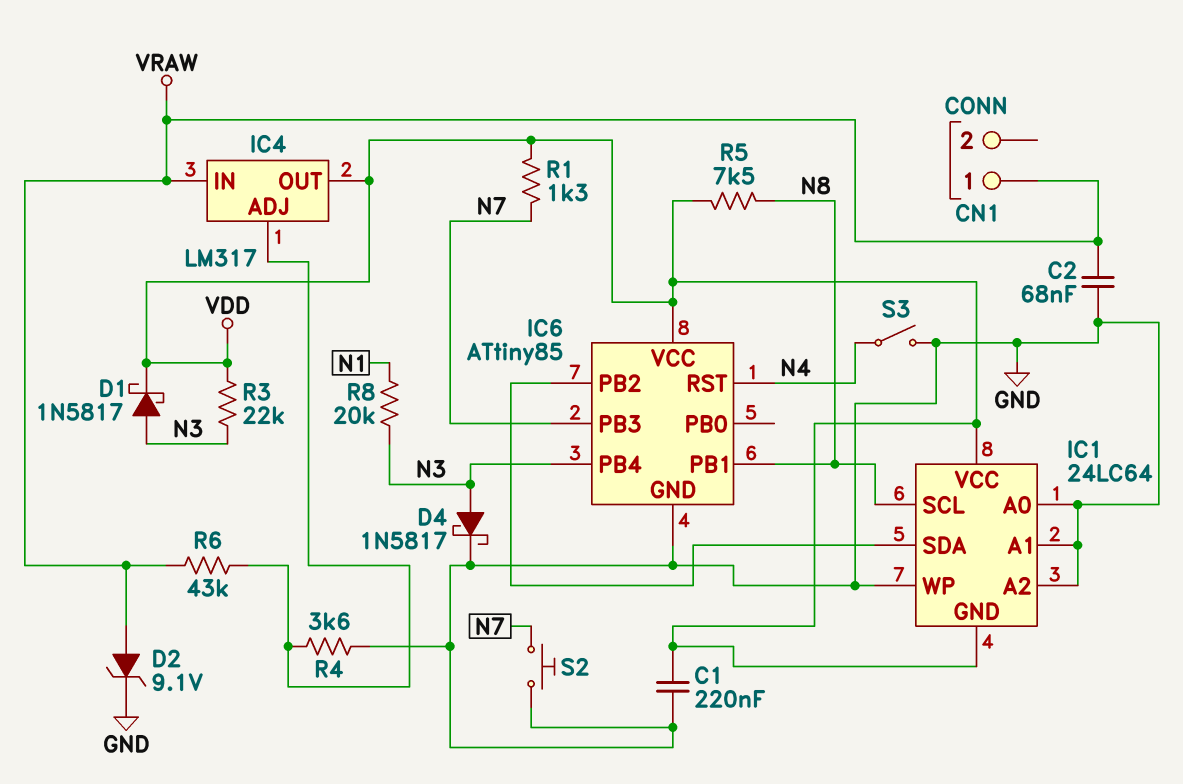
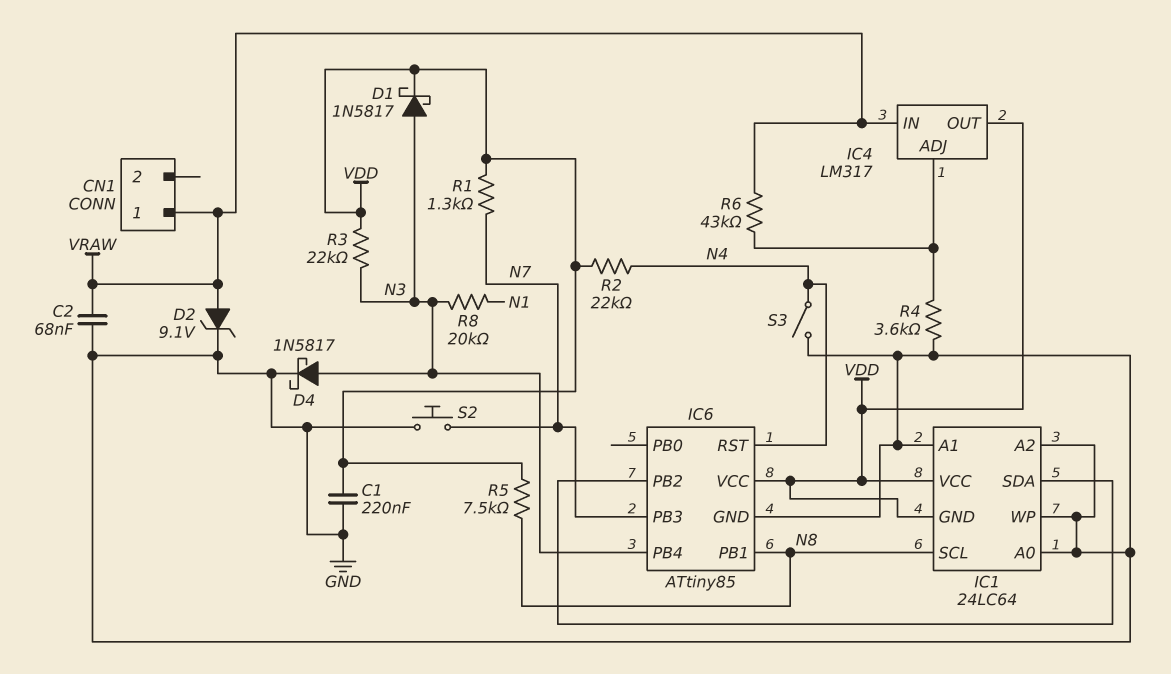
R2: none -> 22k (N4, VDD)

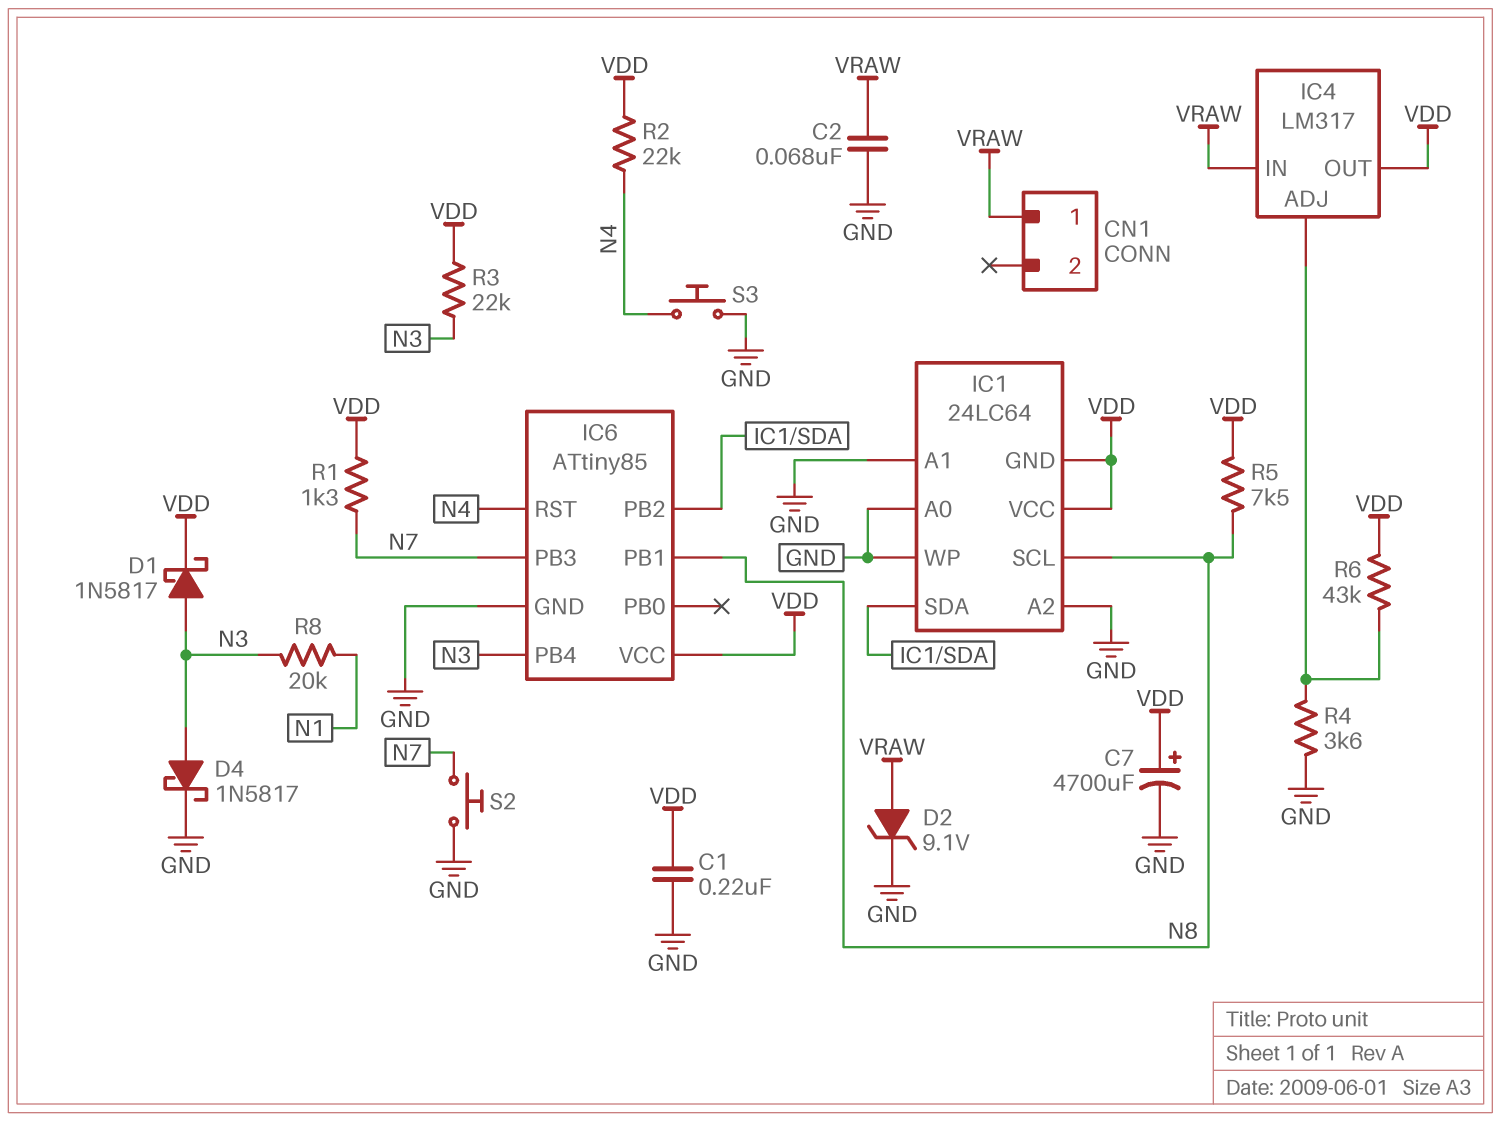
C7: none -> 4700uF (plus VDD, minus GND)
R6: 43k (IC4/ADJ, VRAW) -> 43k (IC4/ADJ, VDD)
S3: switch (GND, N4) -> button (GND, N4)

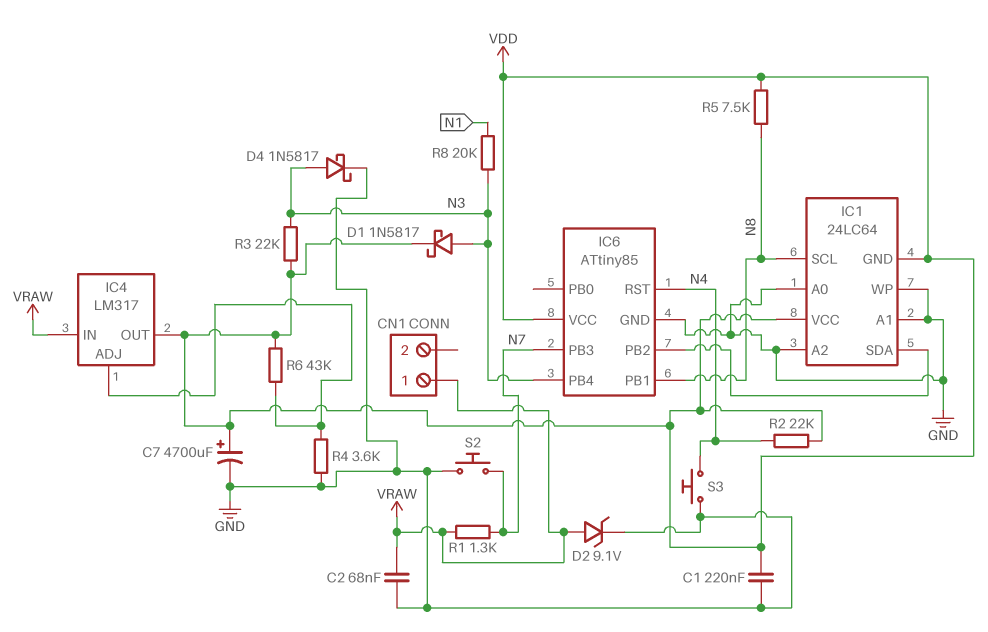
R1: 1.3k (N7, VDD) -> 1.3k (N7, VRAW)

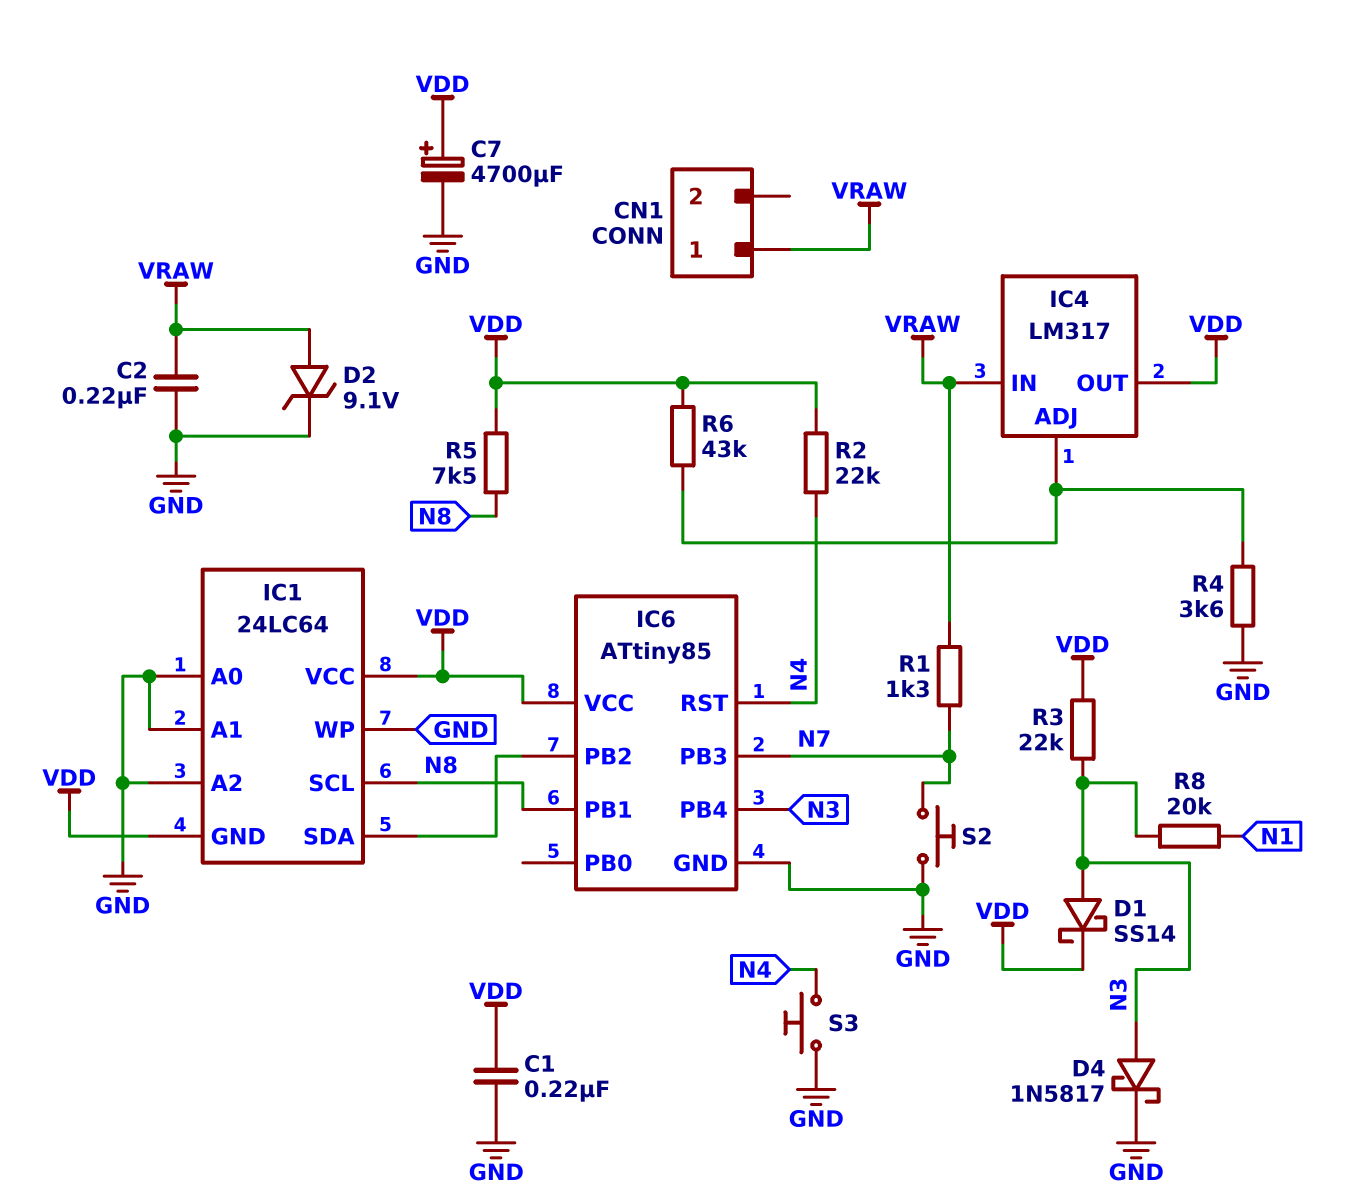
C2: 68nF (GND, VRAW) -> 220nF (GND, VRAW)
D1: schottky 1N5817 (A N3, K VDD) -> schottky SS14 (A N3, K VDD)

